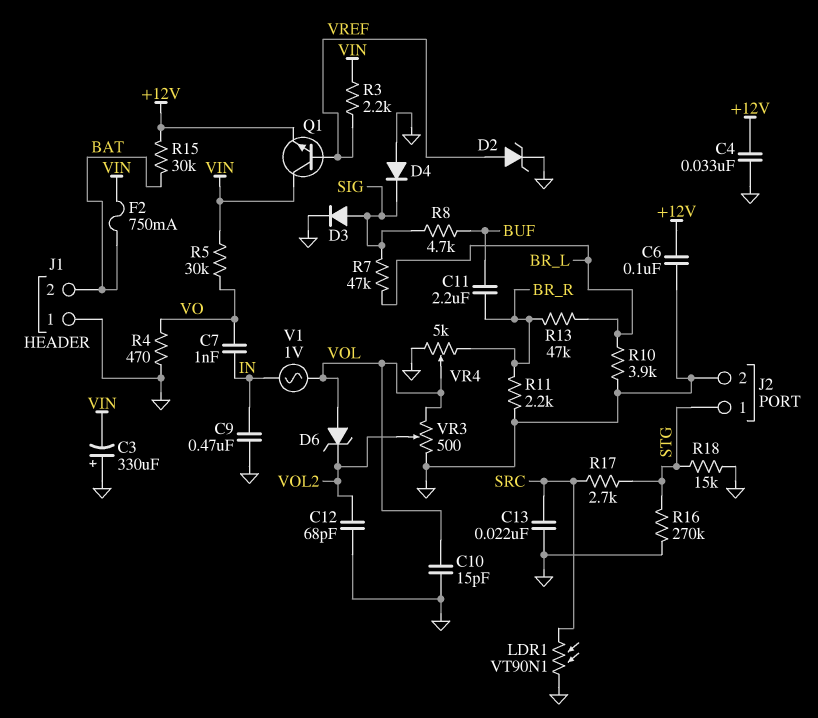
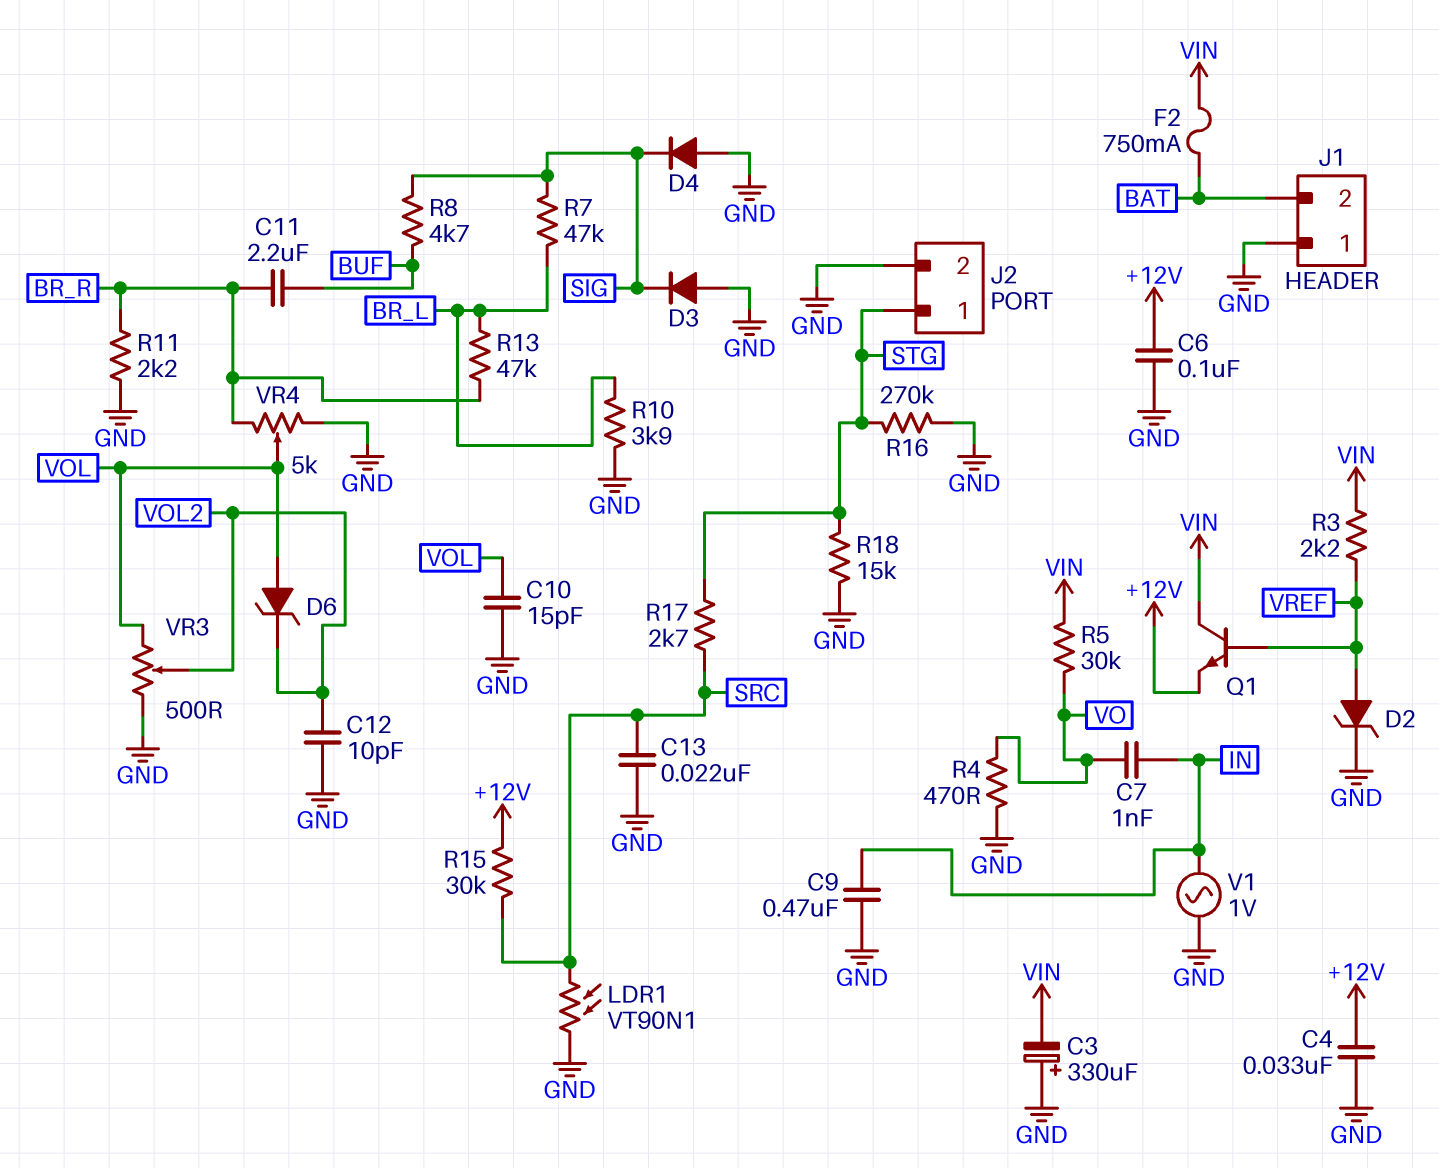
C12: 68pF (GND, VOL2) -> 10pF (GND, VOL2)
D3: diode (A SIG, K GND) -> diode (A GND, K SIG)
R15: 30k (+12V, BAT) -> 30k (+12V, SRC)
V1: AC 1V (IN, VOL) -> AC 1V (GND, IN)

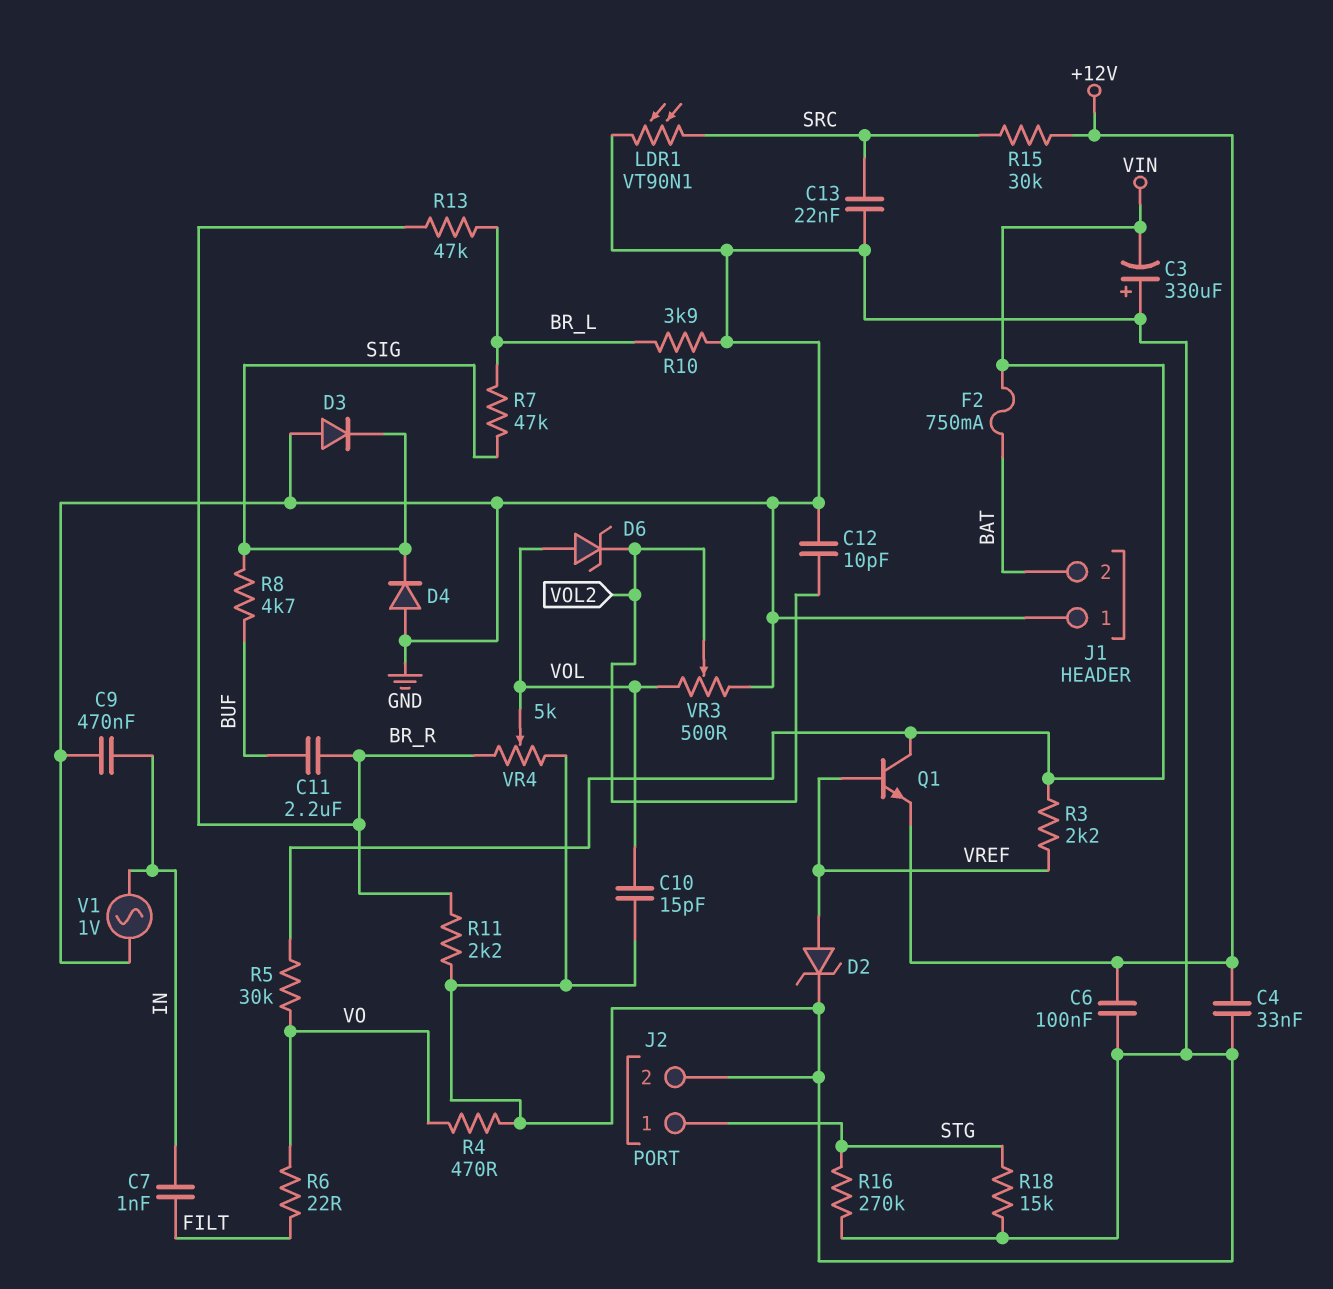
C7: 1nF (IN, VO) -> 1nF (FILT, IN)
R6: none -> 22 (FILT, VO)
R17: 2.7k (SRC, STG) -> none

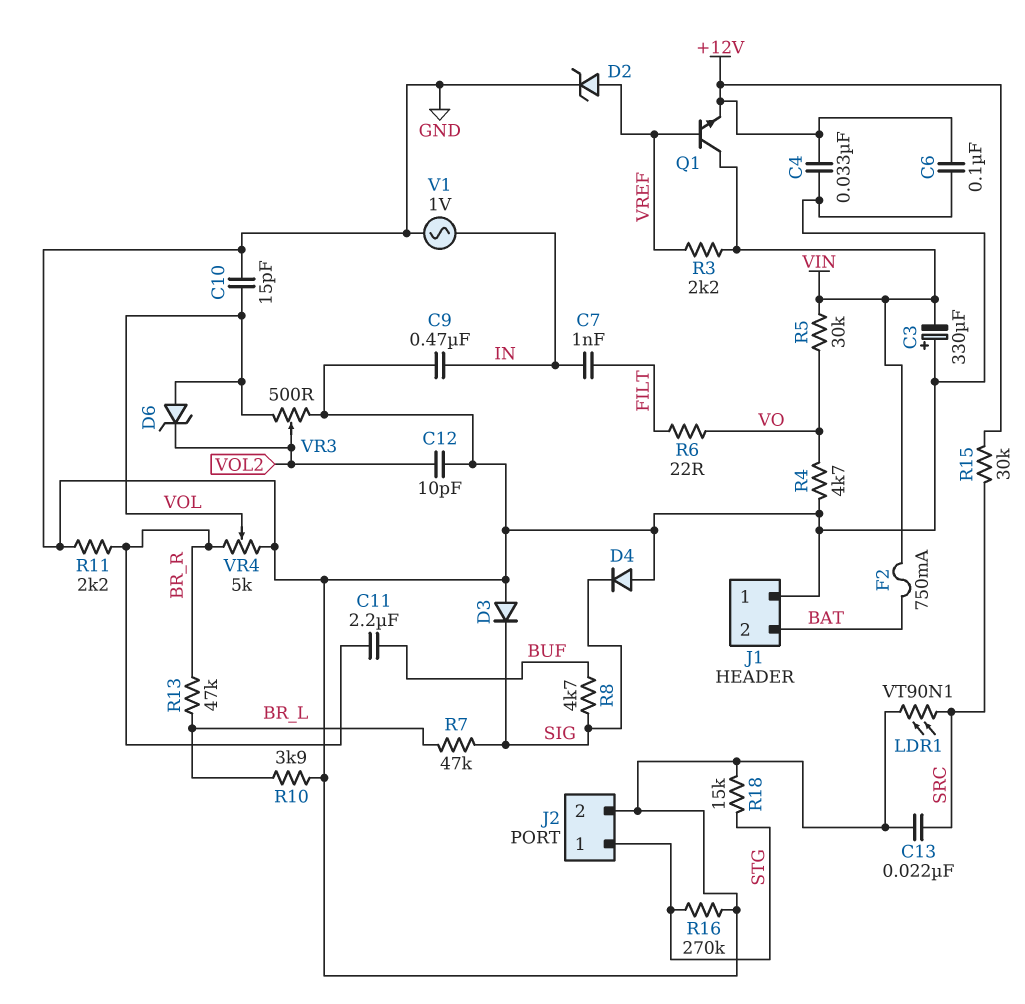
R4: 470 (GND, VO) -> 4.7k (GND, VO)

